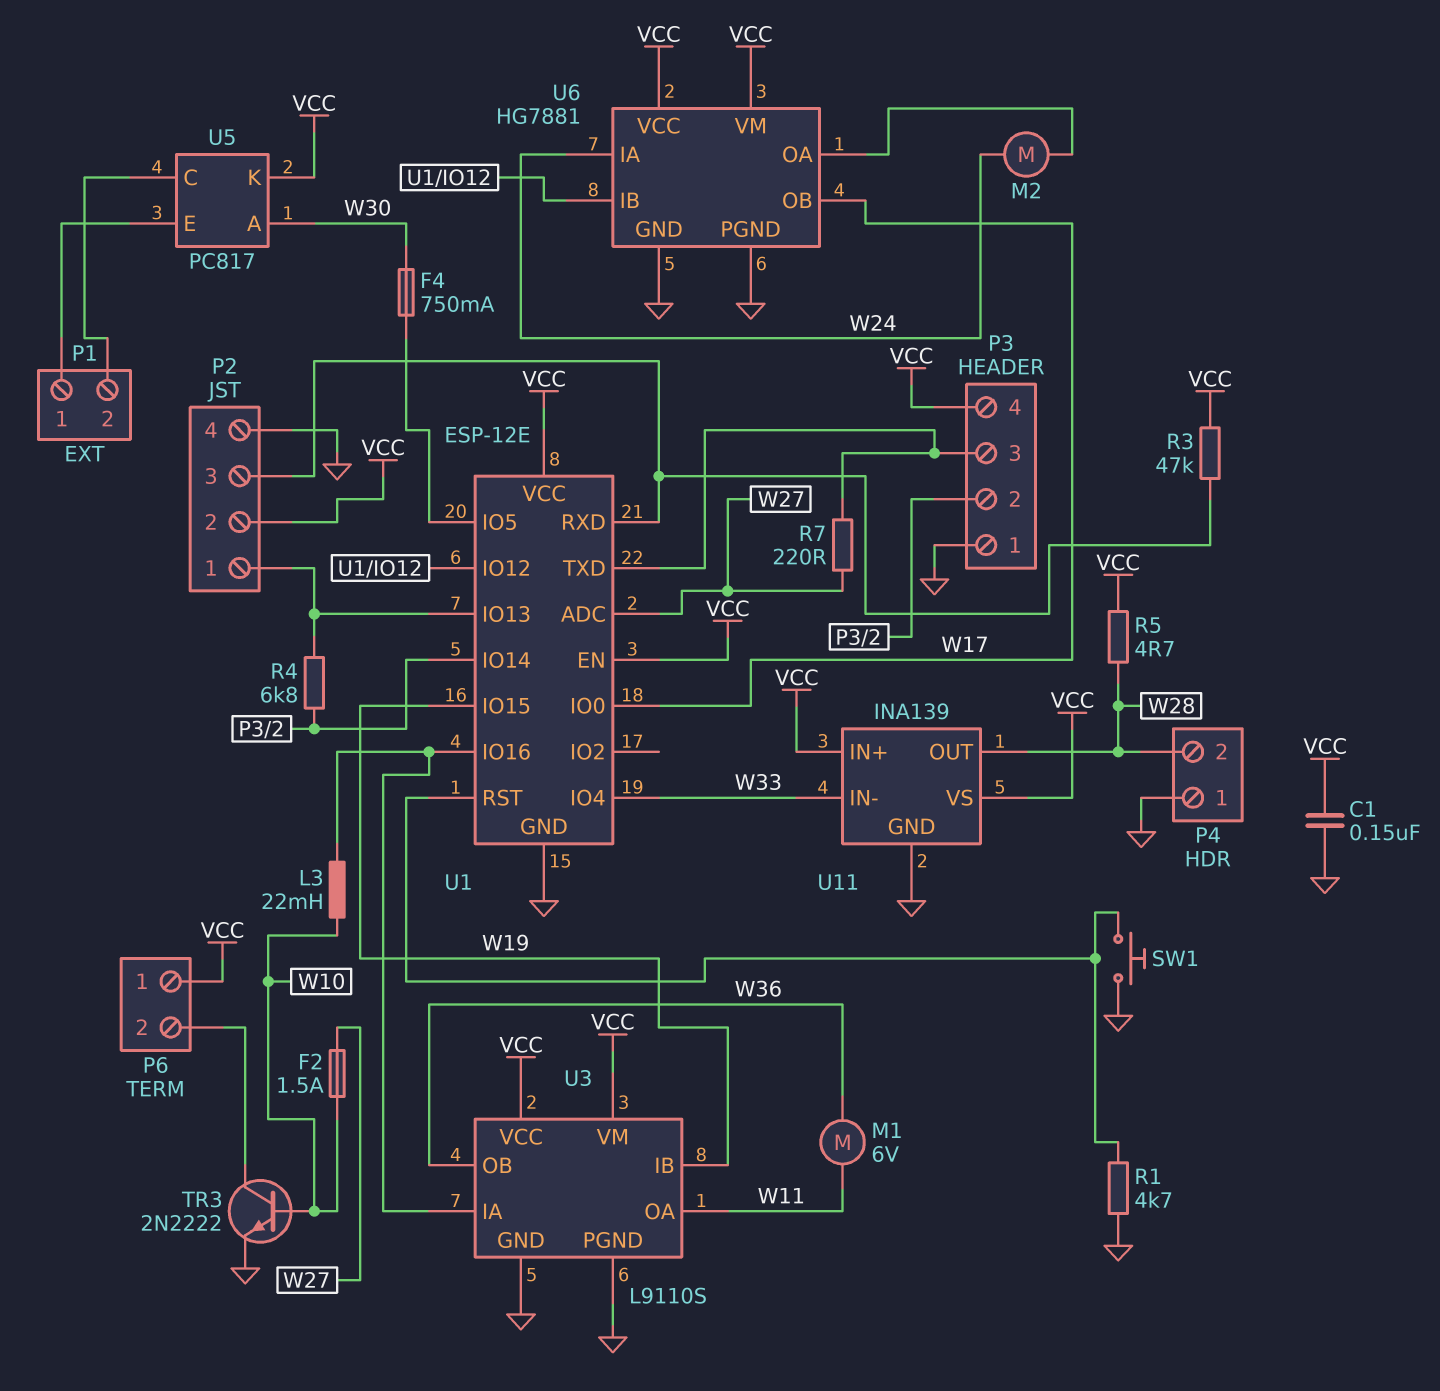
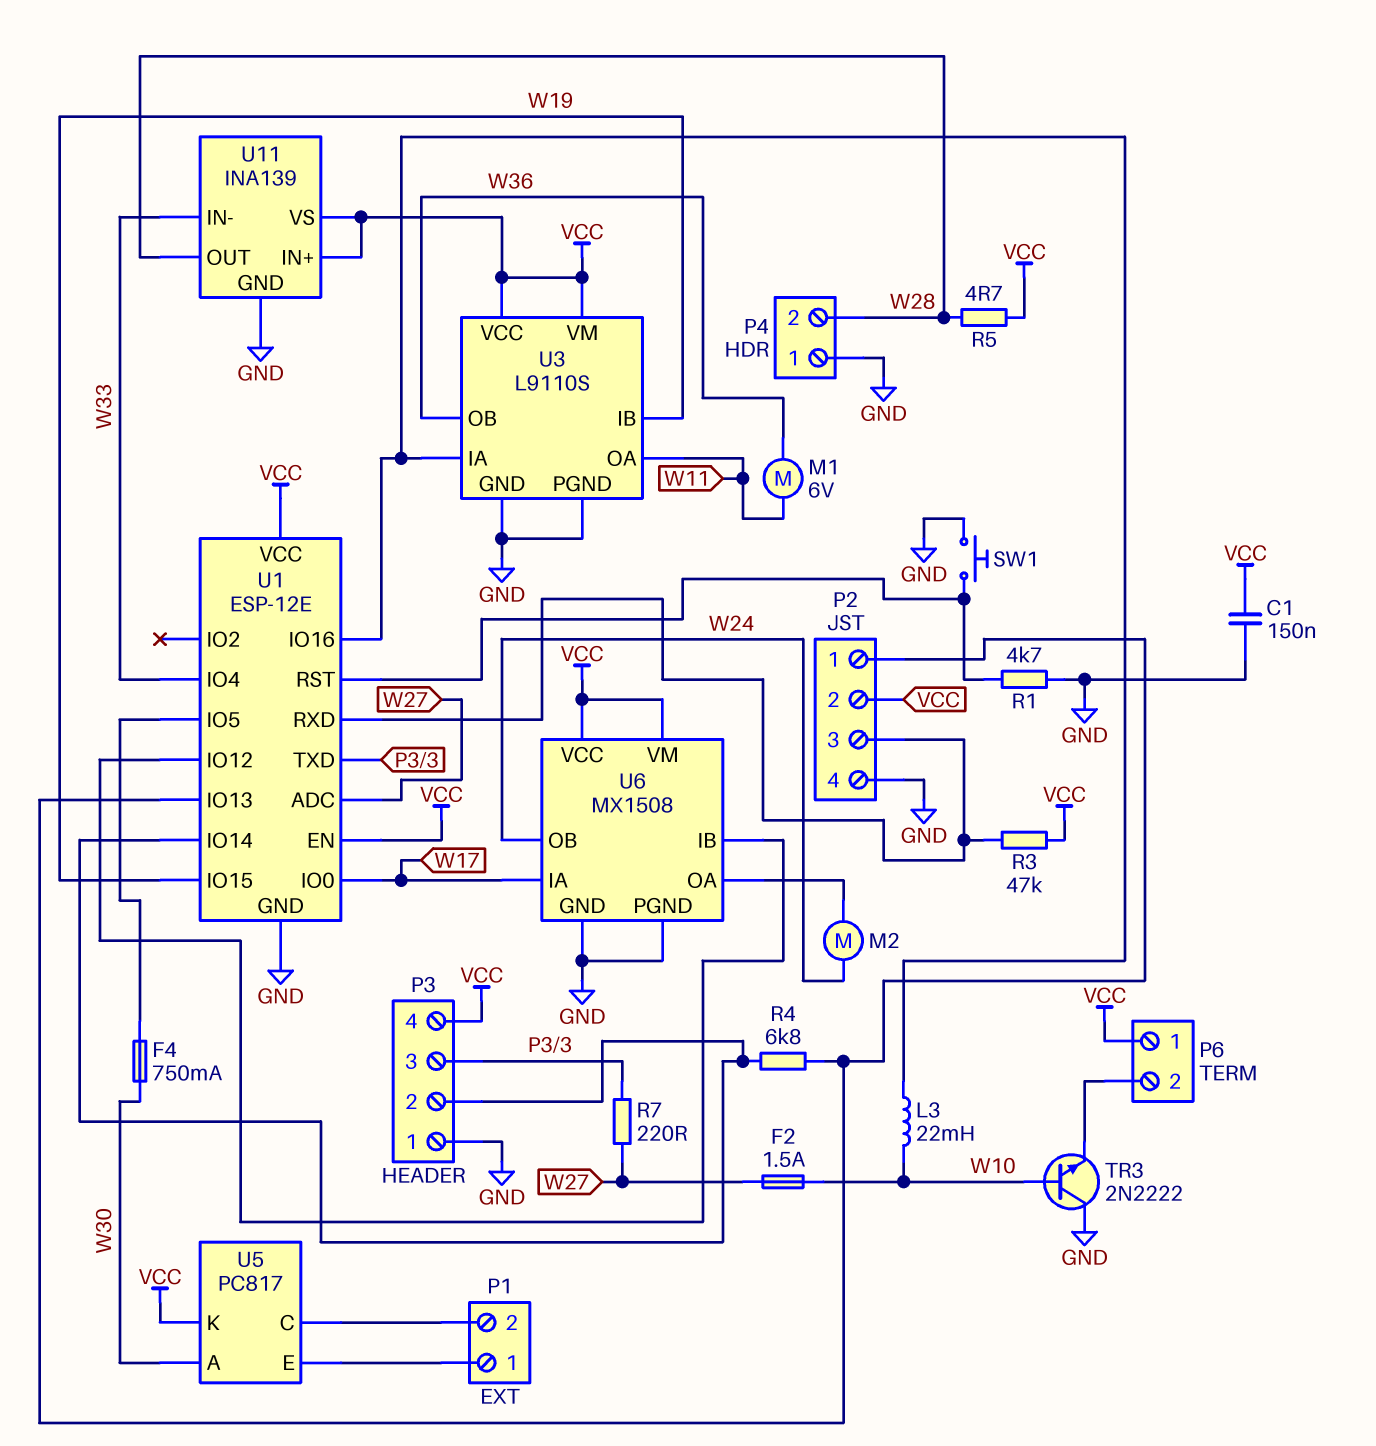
TR3: NPN 2N2222 (B W10, C P6/2, E GND) -> NPN 2N2222 (B W10, C GND, E P6/2)
U6: HG7881 -> MX1508
U6 pin IA: W24 -> W17
U6 pin OB: W17 -> W24

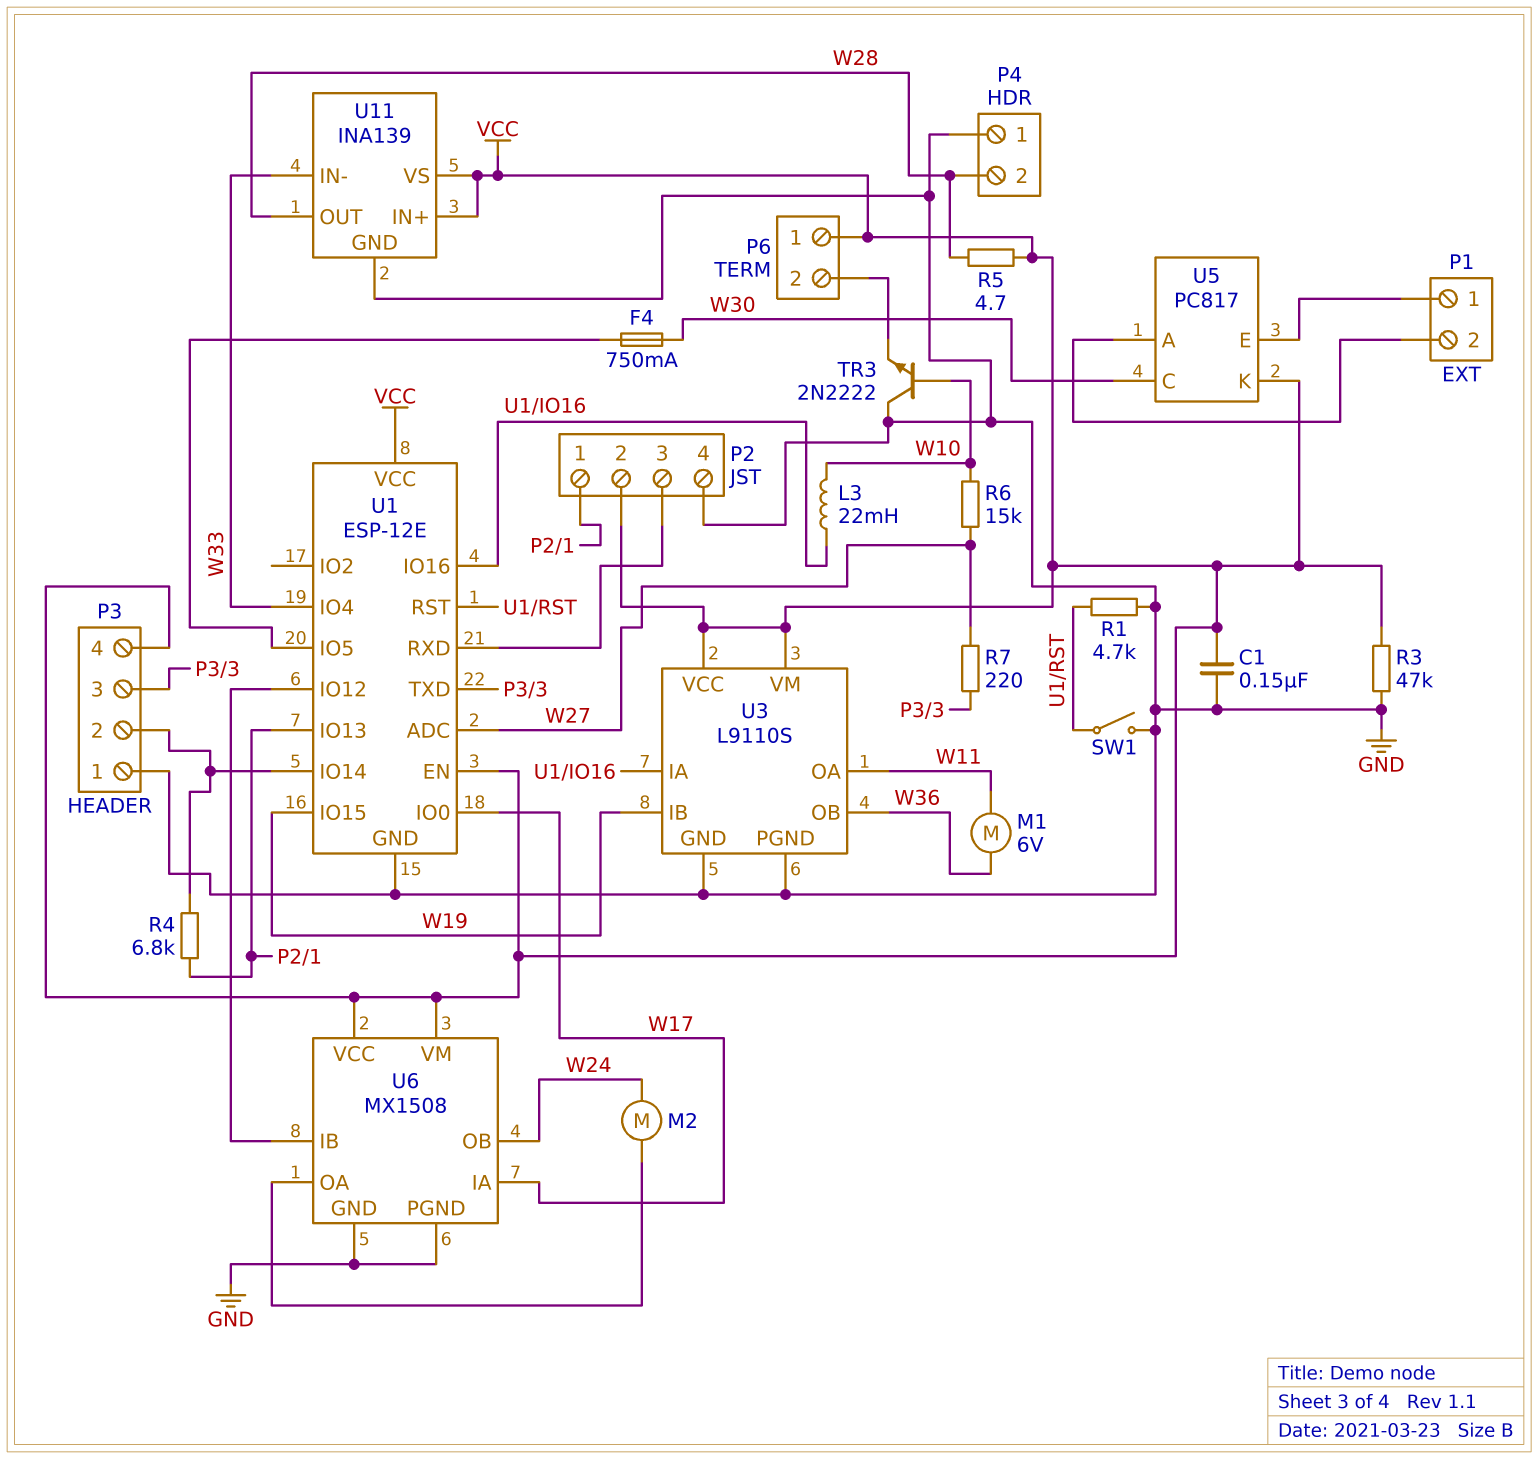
F2: 1.5A (W10, W27) -> none
R3: 47k (P2/3, VCC) -> 47k (GND, VCC)
R6: none -> 15k (W10, W27)
SW1: button (GND, U1/RST) -> switch (GND, U1/RST)
U5 pin A: W30 -> P1/2
U5 pin C: P1/2 -> W30

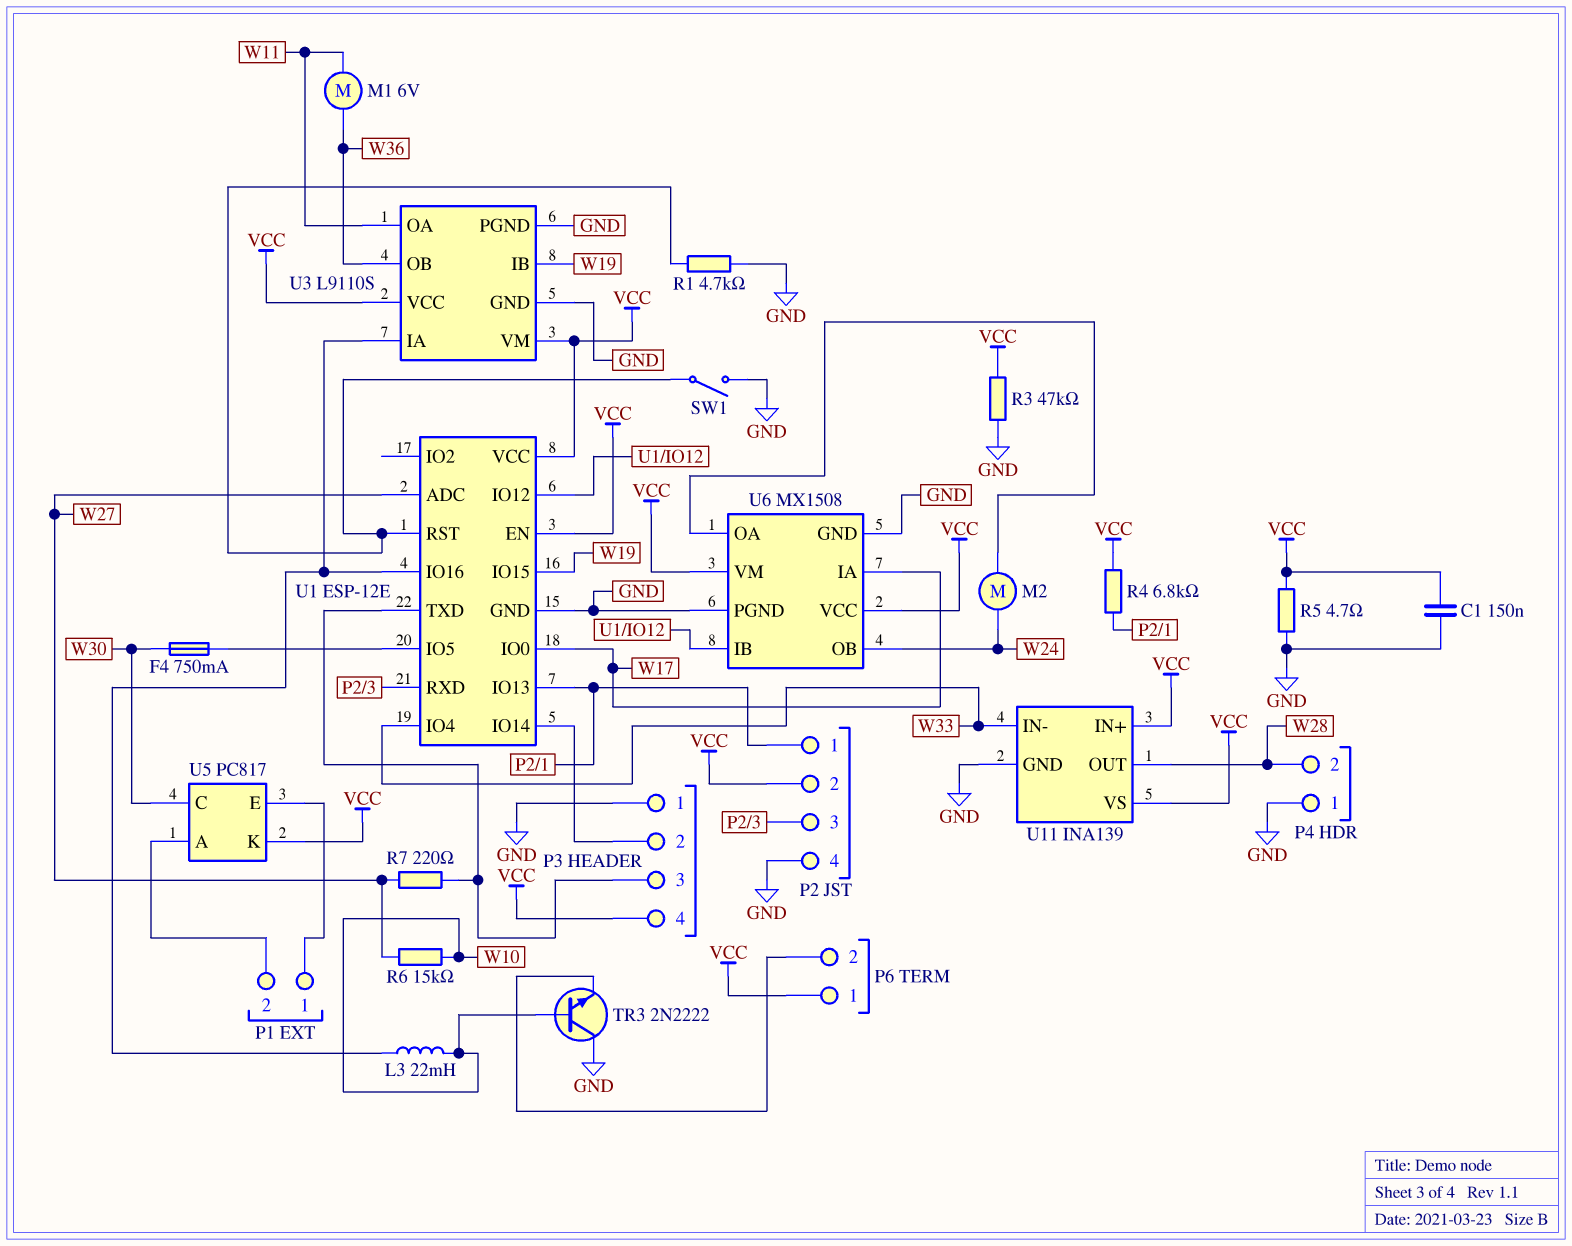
R4: 6.8k (P2/1, P3/2) -> 6.8k (P2/1, VCC)
R5: 4.7 (VCC, W28) -> 4.7 (GND, VCC)

